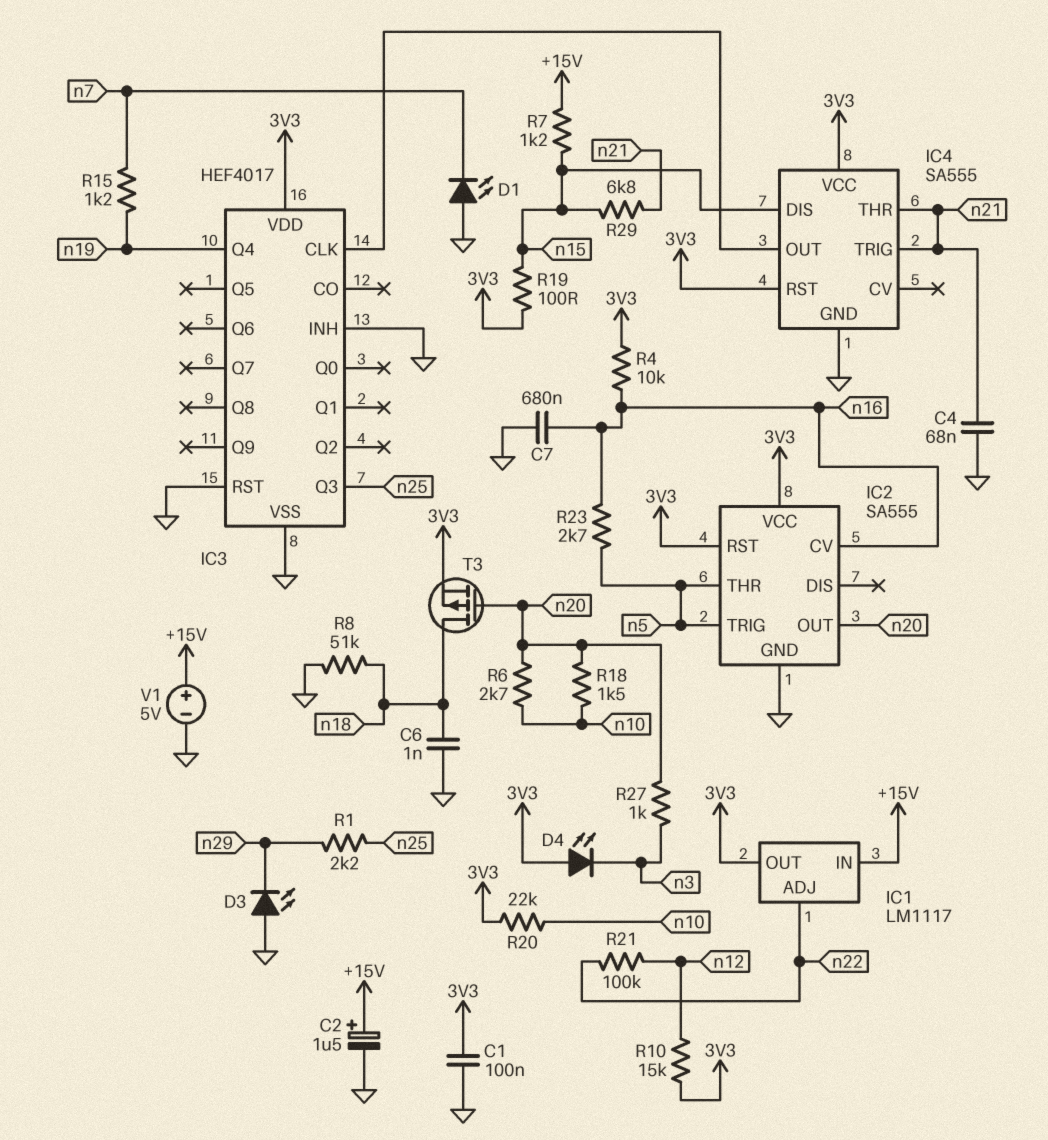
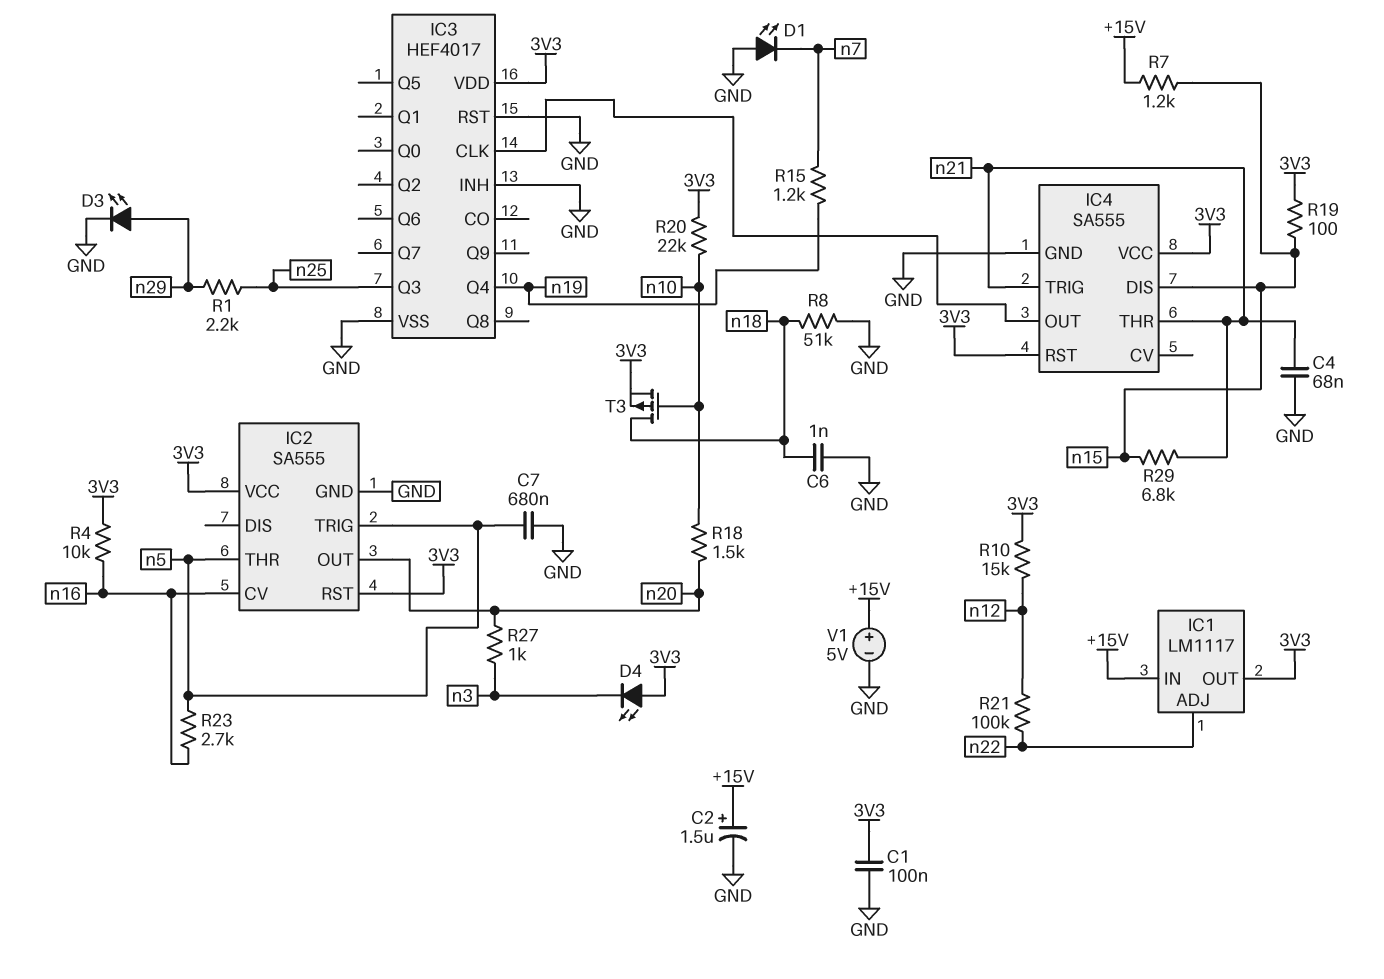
C7: 680nF (GND, n16) -> 680nF (GND, n5)
D3: LED (A GND, K n29) -> LED (A n29, K GND)
R6: 2.7k (n10, n20) -> none
T3: PMOS (G n20, D n18, S 3V3) -> PMOS (G n10, D n18, S 3V3)

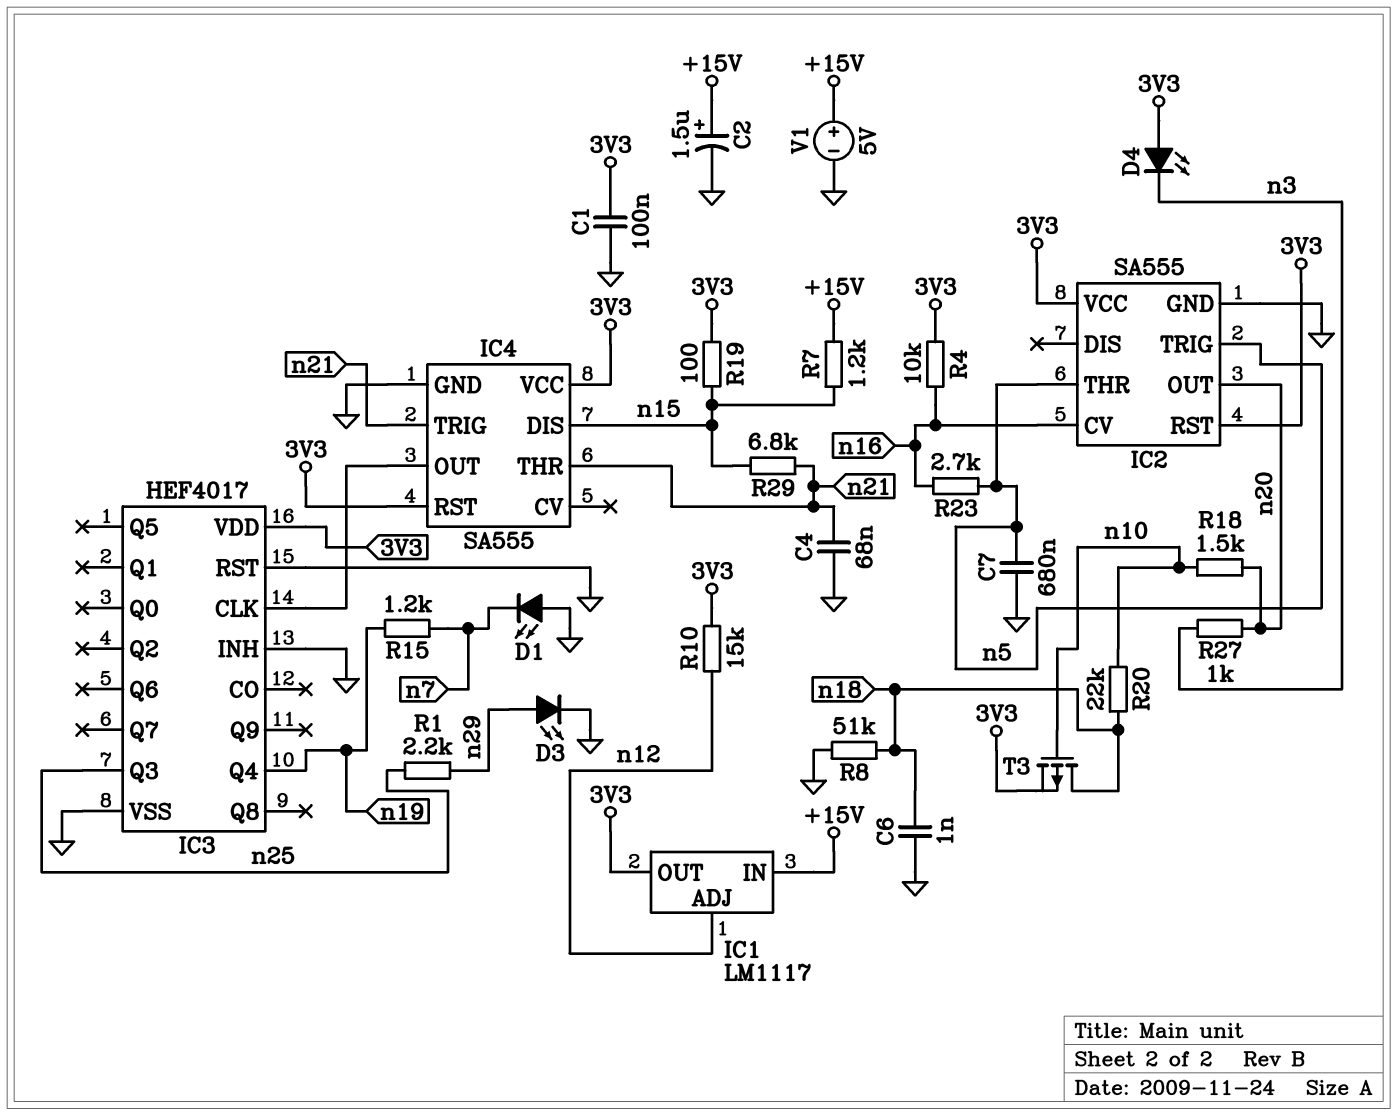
IC1 pin ADJ: n22 -> n12
R20: 22k (3V3, n10) -> 22k (n10, n18)
R21: 100k (n12, n22) -> none

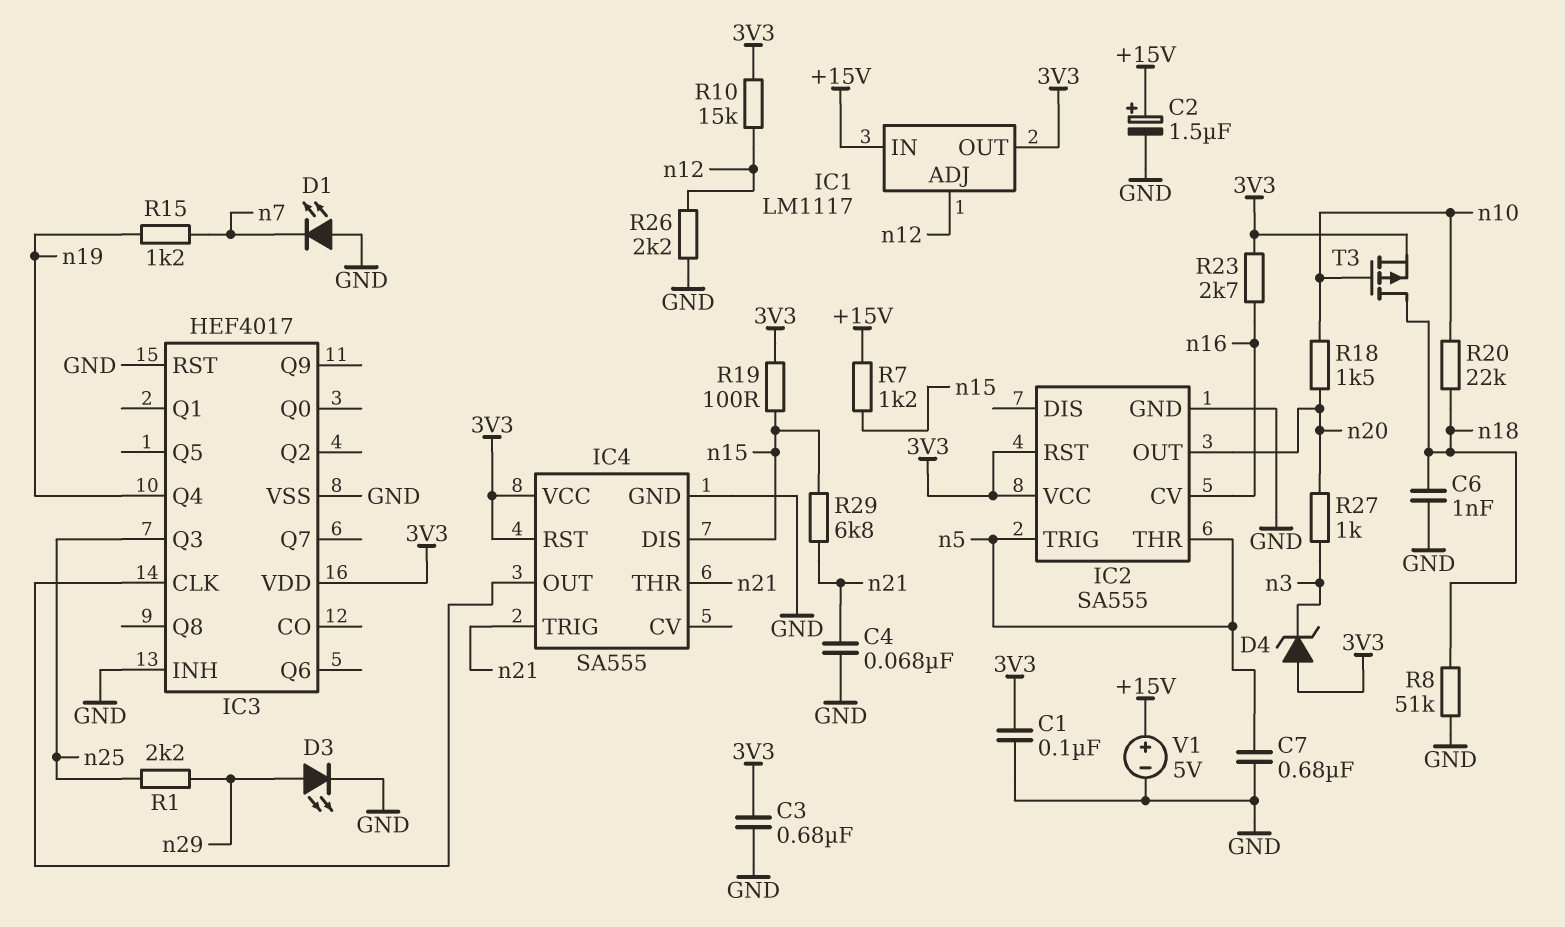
C3: none -> 680nF (3V3, GND)
D4: LED (A 3V3, K n3) -> zener (A 3V3, K n3)
R4: 10k (3V3, n16) -> none
R23: 2.7k (n5, n16) -> 2.7k (3V3, n16)
R26: none -> 2.2k (GND, n12)

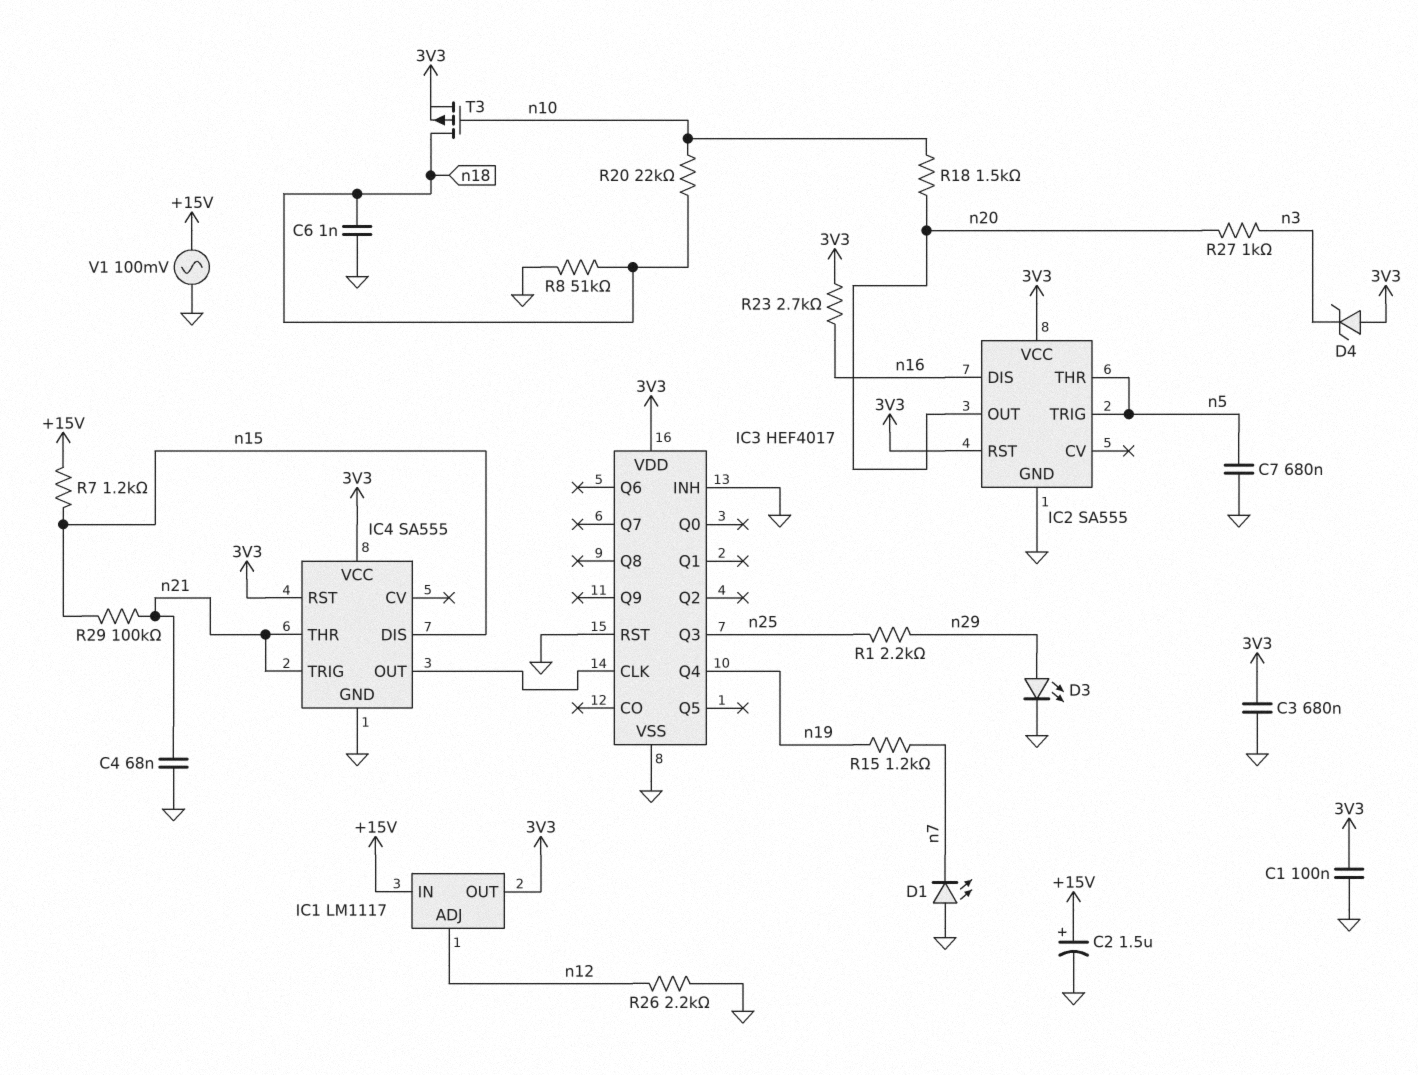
IC2 pin CV: n16 -> none
IC2 pin DIS: none -> n16
R10: 15k (3V3, n12) -> none
R19: 100 (3V3, n15) -> none
R29: 6.8k (n15, n21) -> 100k (n15, n21)
V1: 5V (plus +15V, minus GND) -> AC 100mV (+15V, GND)

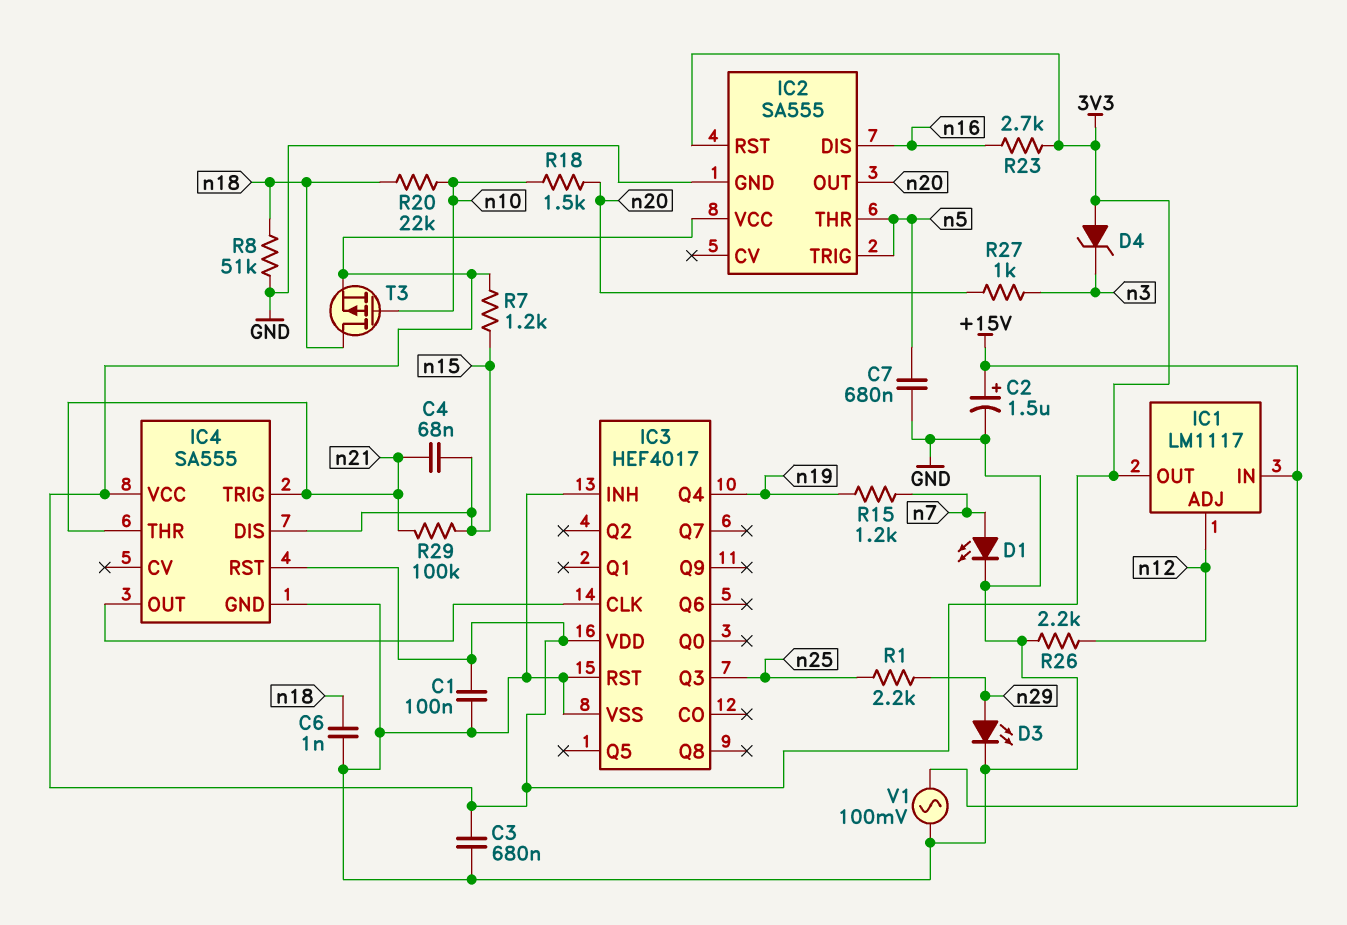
C4: 68nF (GND, n21) -> 68nF (n15, n21)
D1: LED (A GND, K n7) -> LED (A n7, K GND)
R7: 1.2k (+15V, n15) -> 1.2k (3V3, n15)

